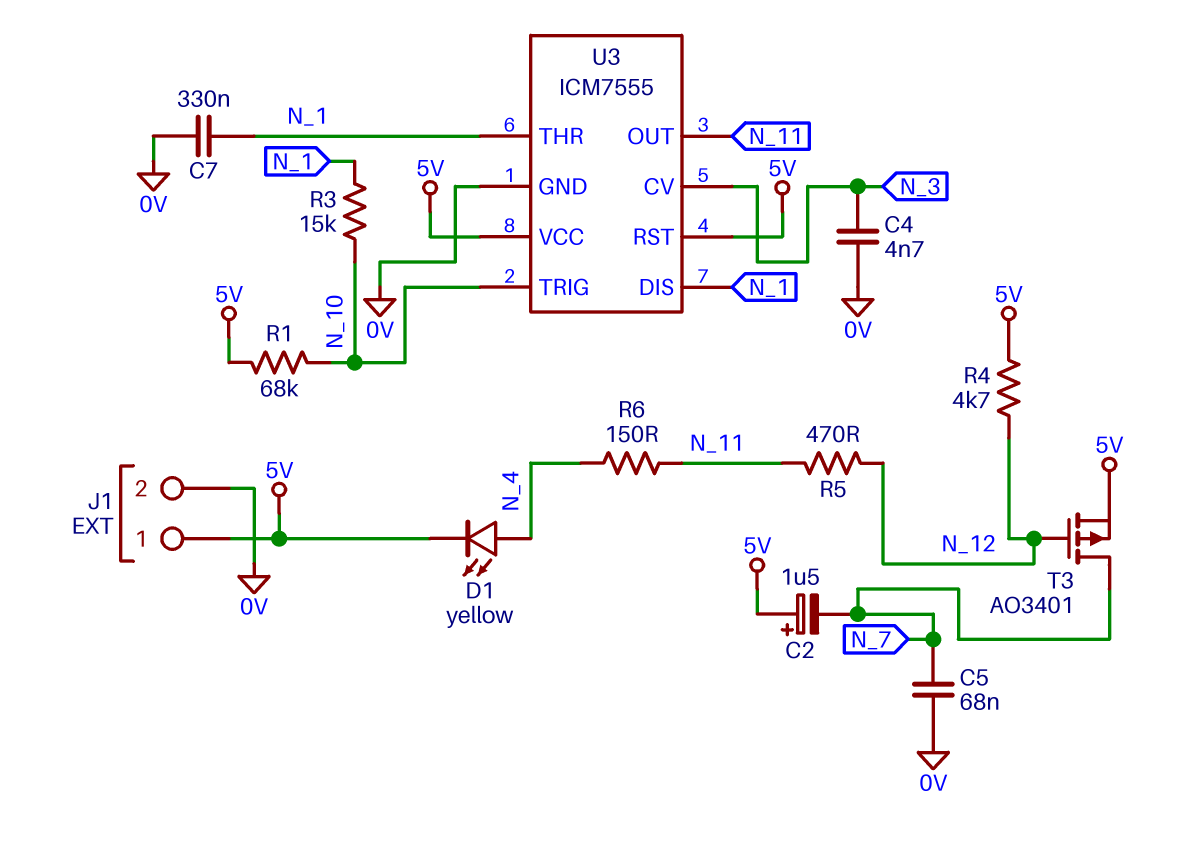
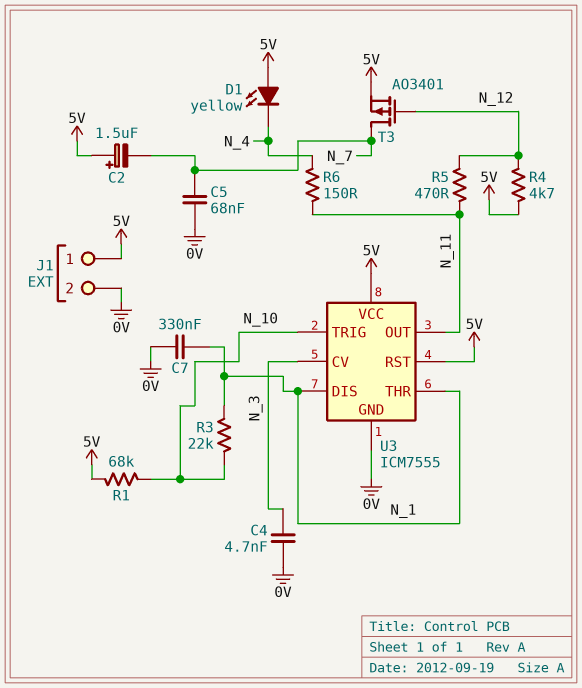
D1: LED yellow (A N_4, K 5V) -> LED yellow (A 5V, K N_4)
R3: 15k (N_1, N_10) -> 22k (N_1, N_10)

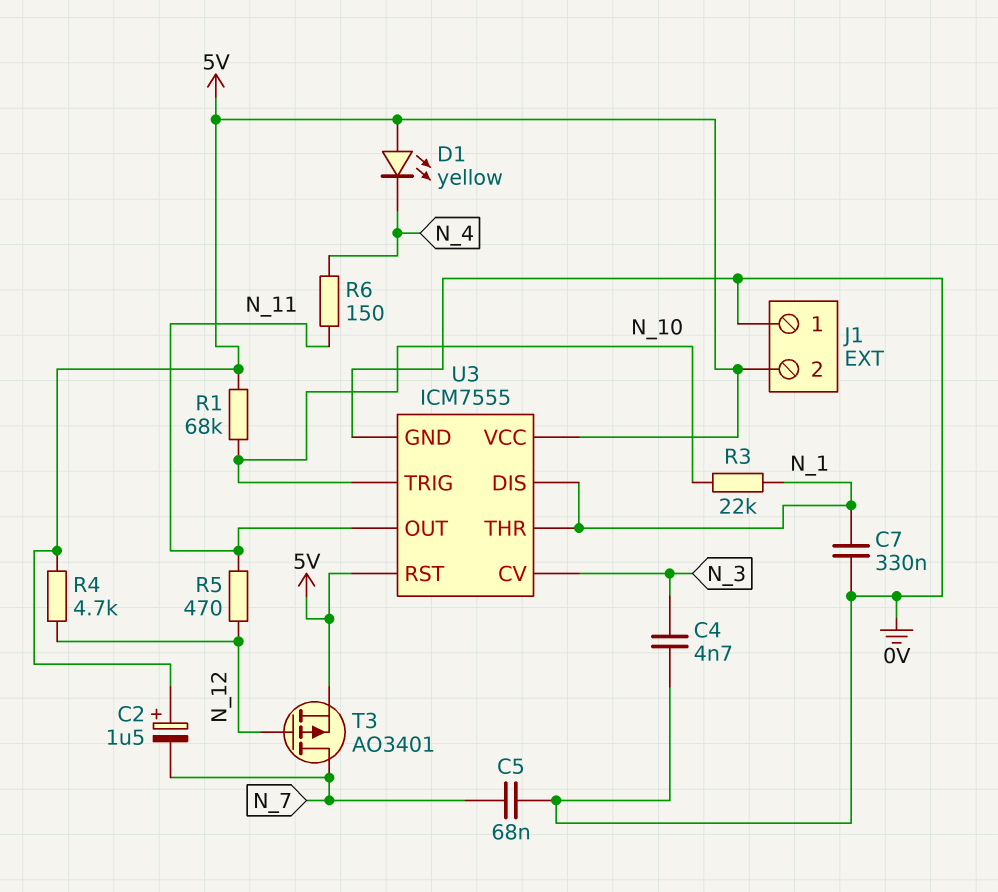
J1 pin 1: 5V -> 0V
J1 pin 2: 0V -> 5V

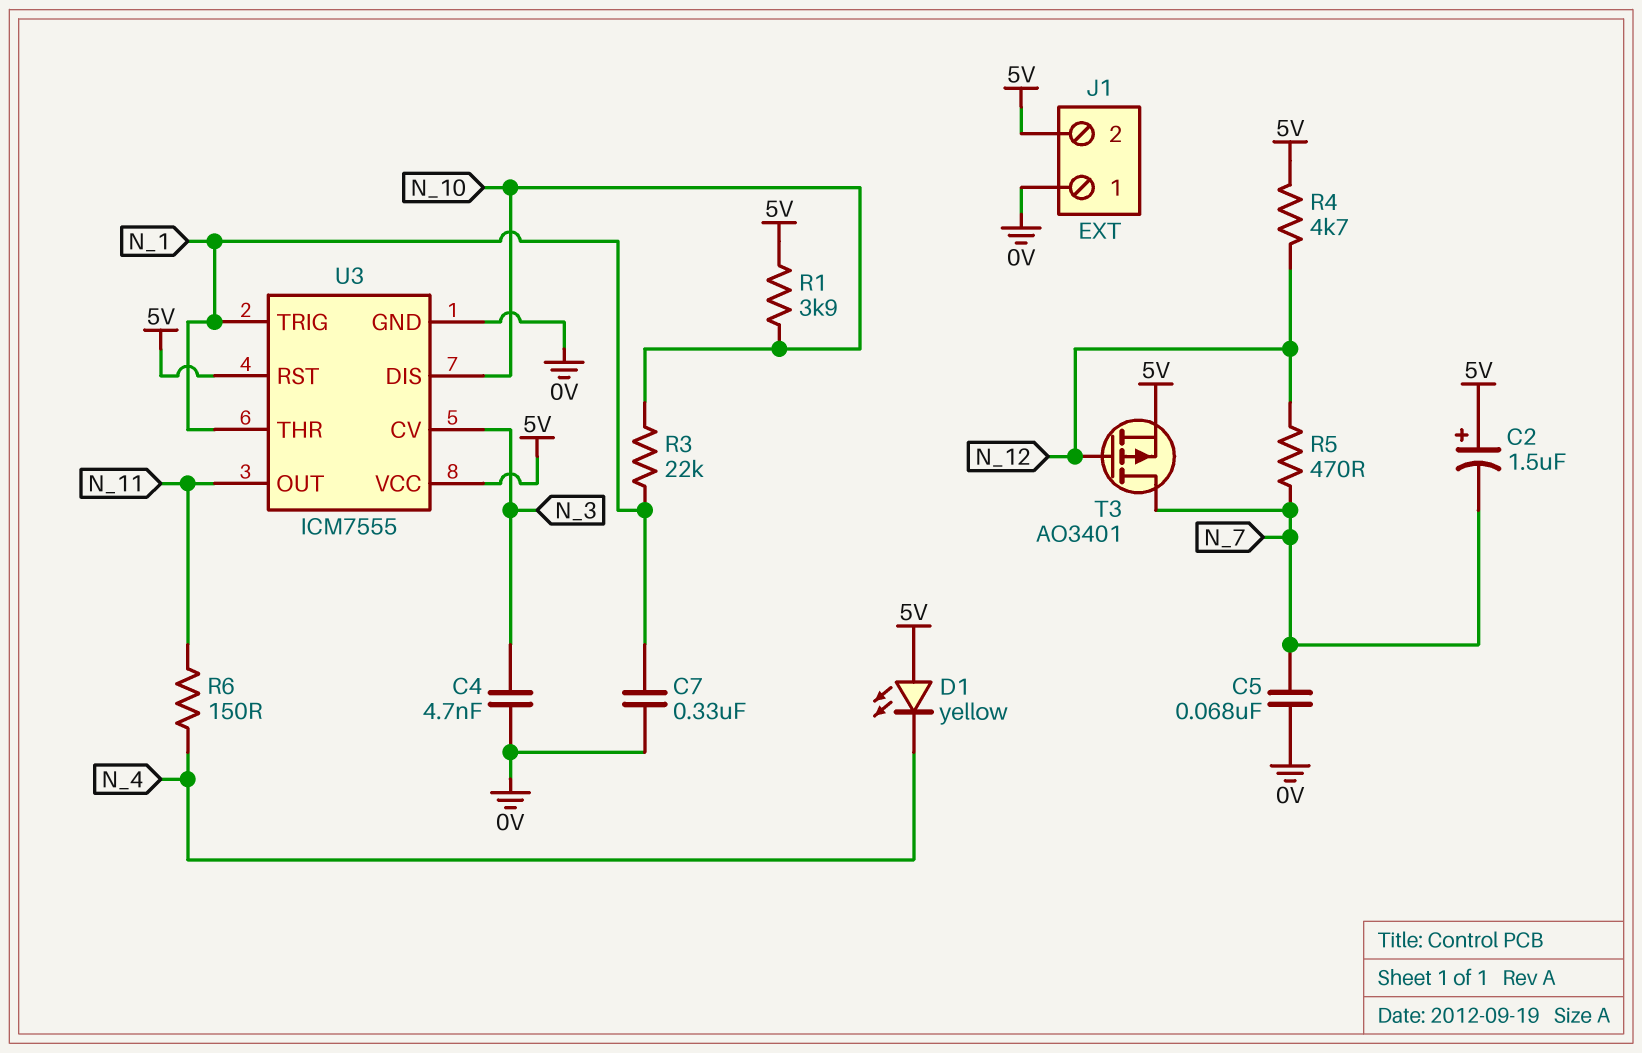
R1: 68k (5V, N_10) -> 3.9k (5V, N_10)
R5: 470 (N_11, N_12) -> 470 (N_7, N_12)
U3 pin DIS: N_1 -> N_10
U3 pin TRIG: N_10 -> N_1

